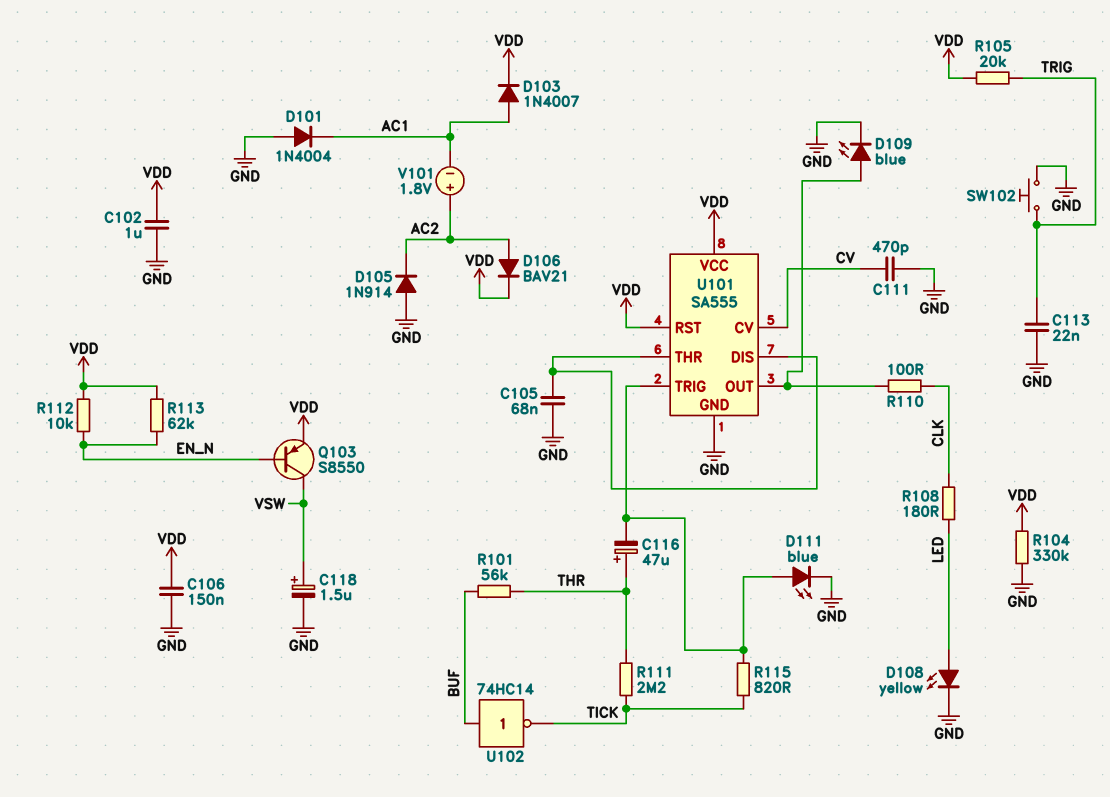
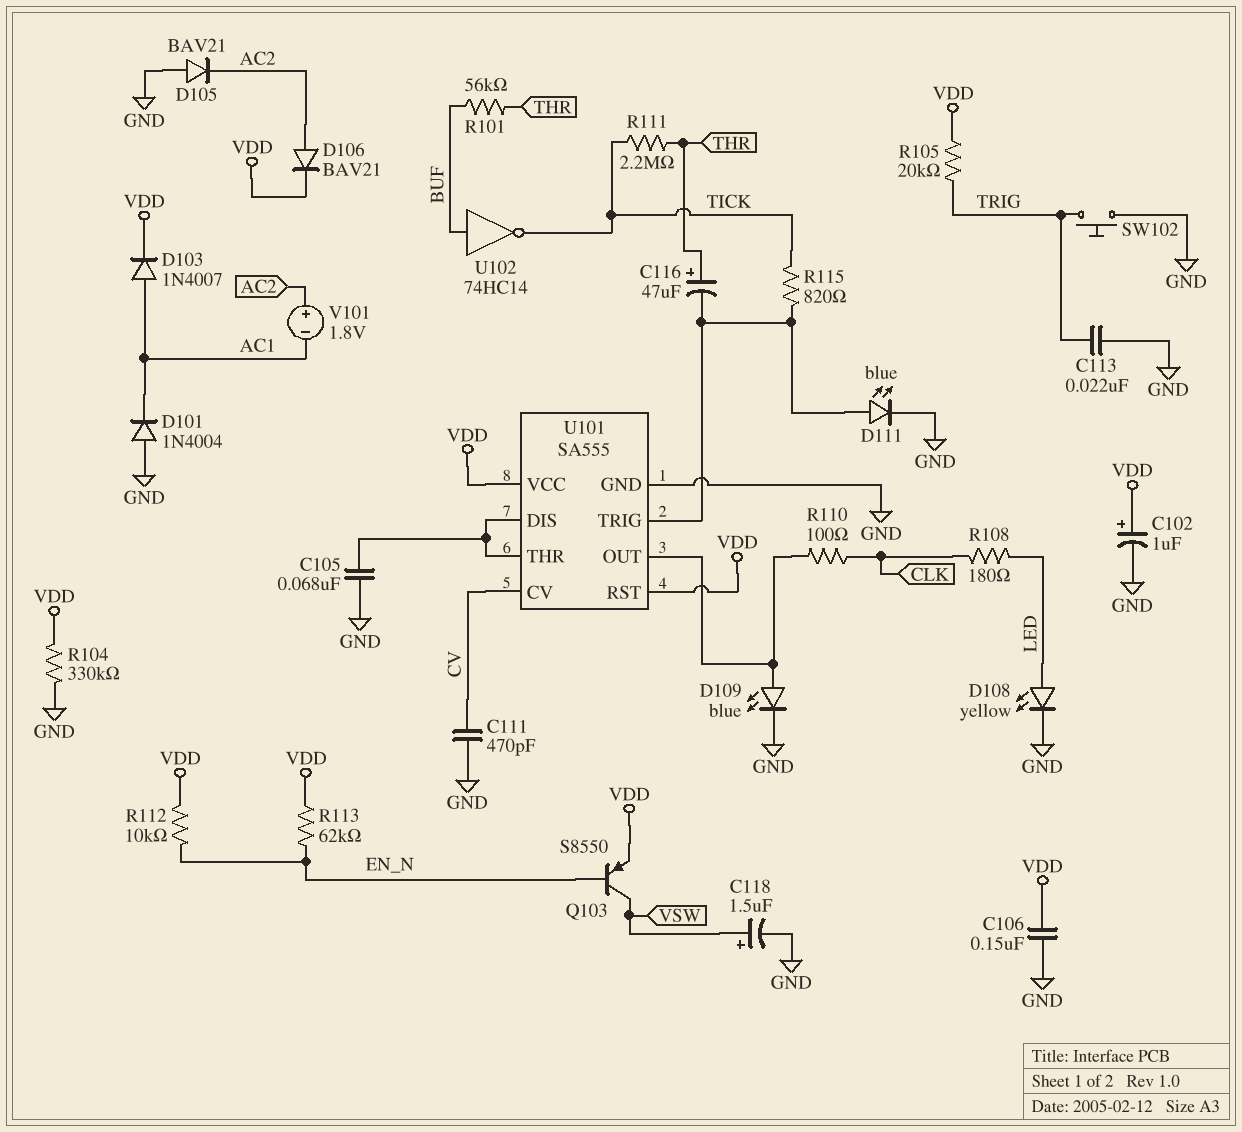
C102: 1uF (GND, VDD) -> 1uF (plus VDD, minus GND)
D105: diode 1N914 (A GND, K AC2) -> diode BAV21 (A GND, K AC2)

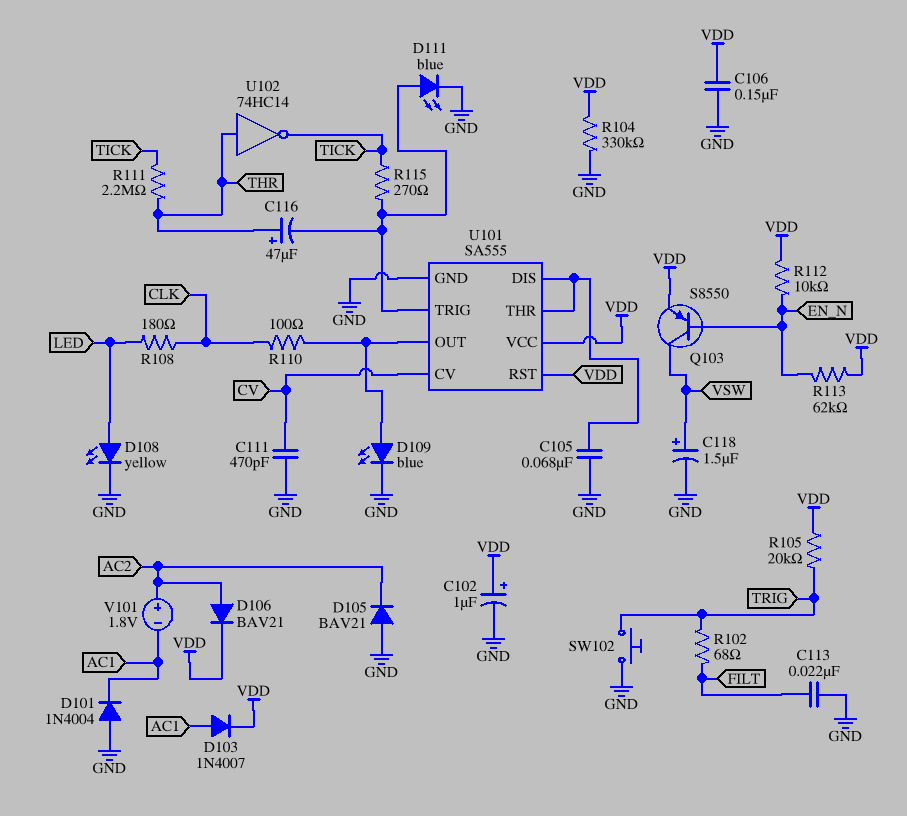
C113: 22nF (GND, TRIG) -> 22nF (FILT, GND)
R101: 56k (BUF, THR) -> none
R102: none -> 68 (FILT, TRIG)
R115: 820 (TICK, U101/TRIG) -> 270 (TICK, U101/TRIG)
U102: NOT 74HC14 (in BUF, out TICK) -> NOT 74HC14 (in THR, out TICK)

